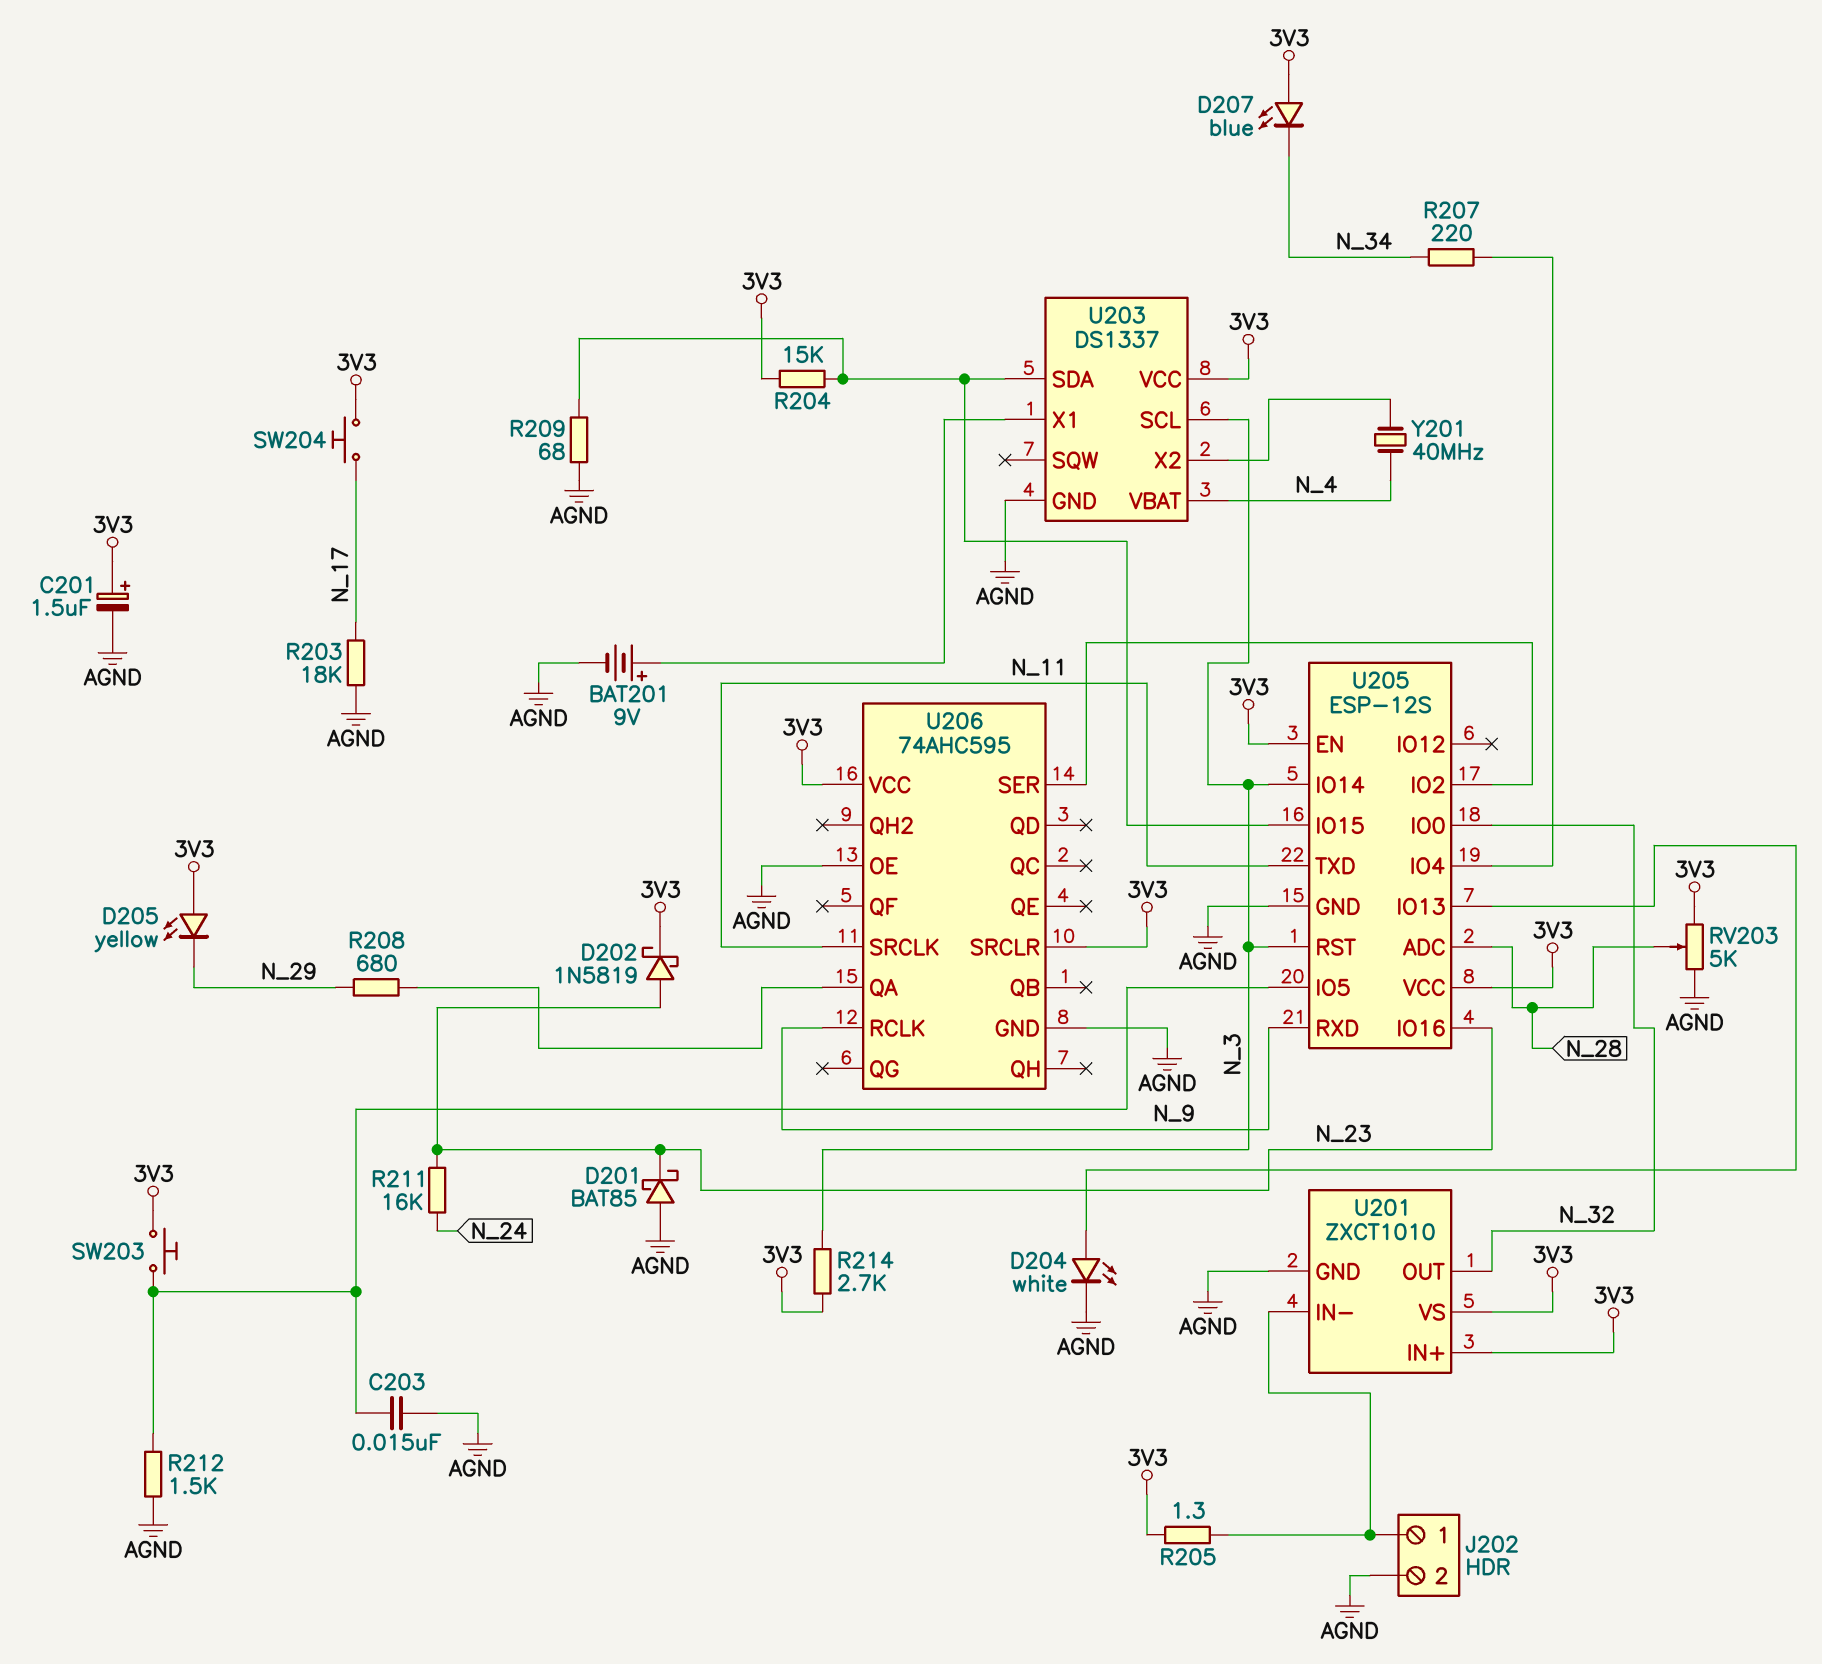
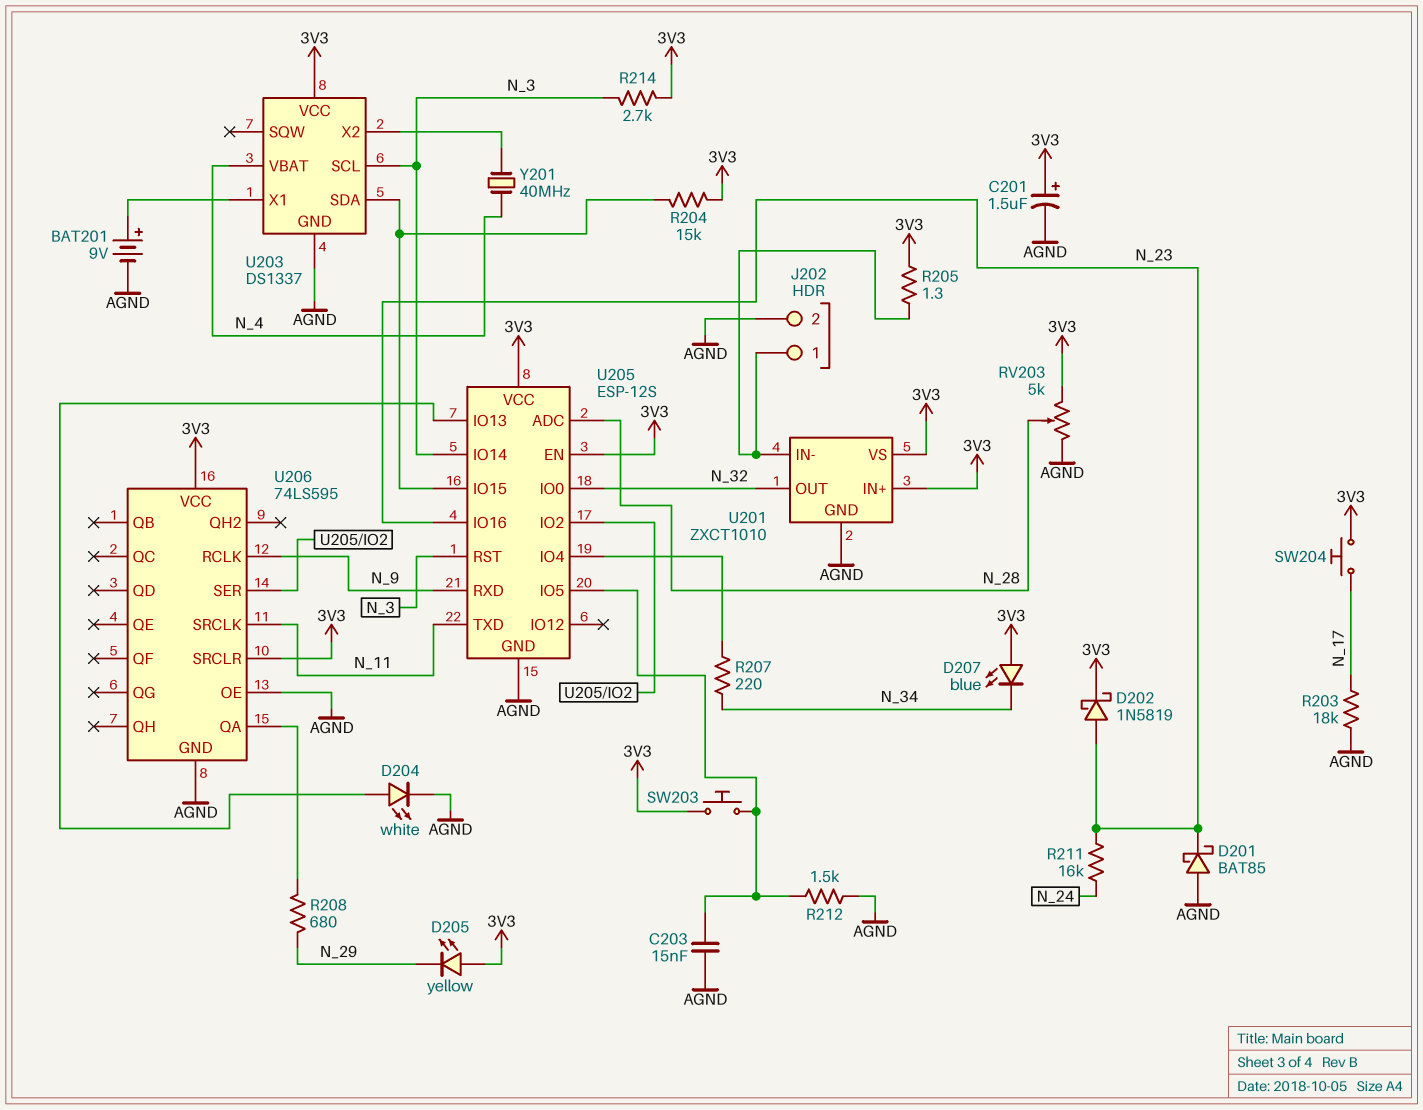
R209: 68 (AGND, U203/SDA) -> none
U206: 74AHC595 -> 74LS595

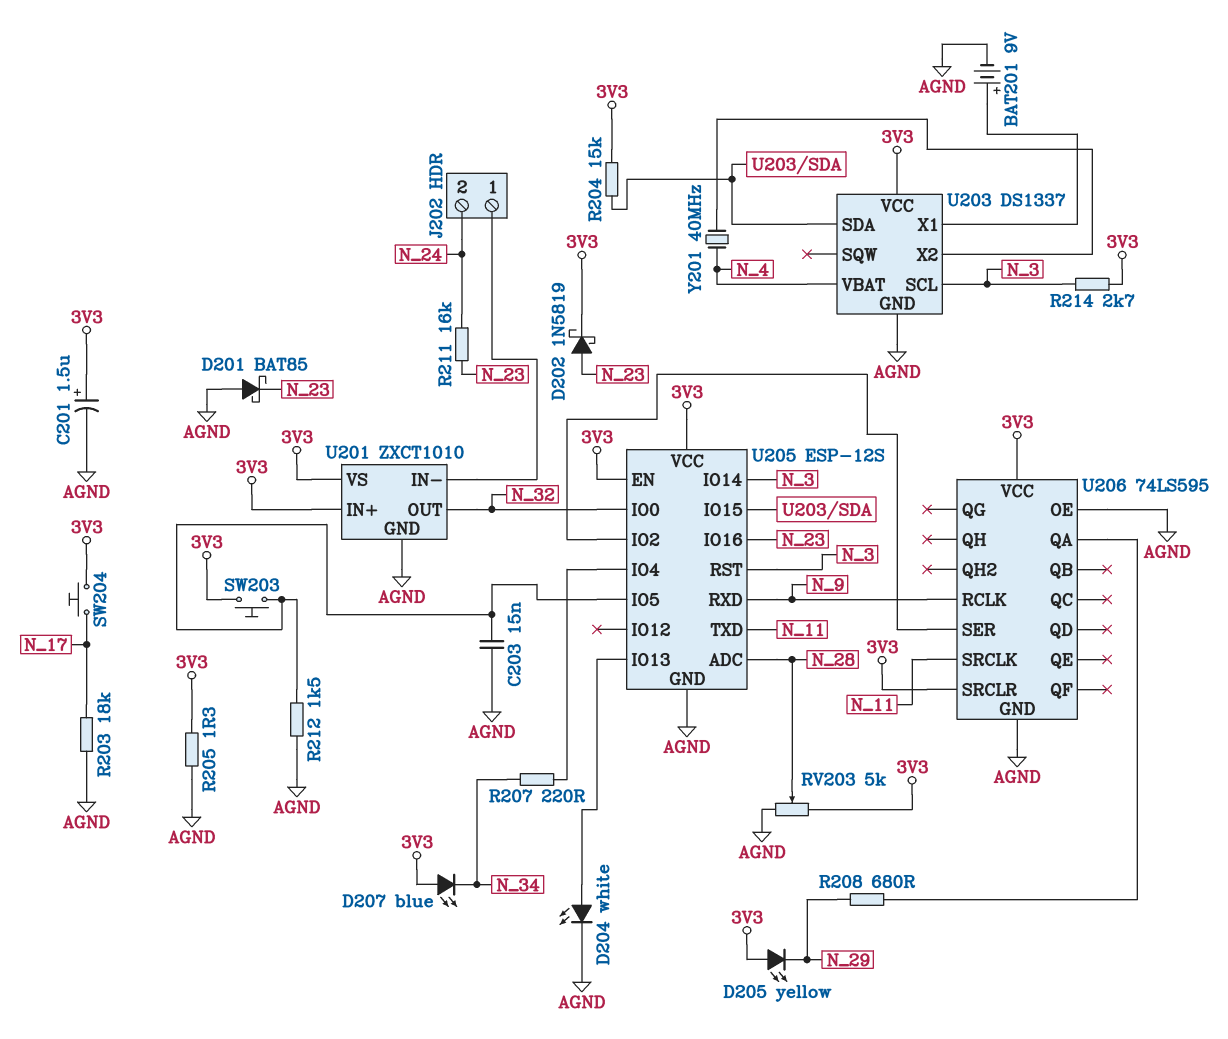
J202 pin 2: AGND -> N_24
R205: 1.3 (3V3, J202/1) -> 1.3 (3V3, AGND)

